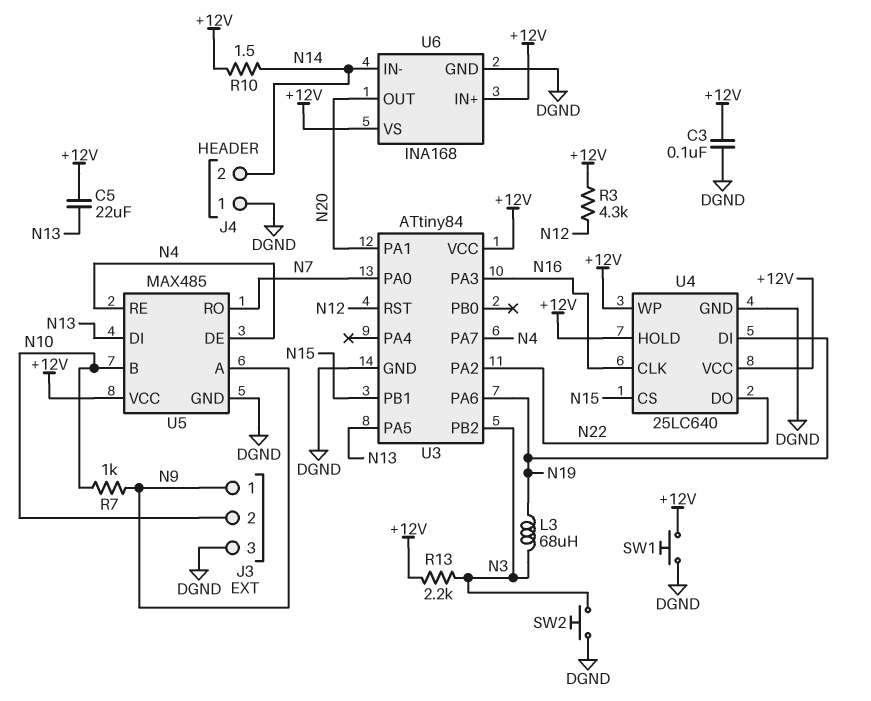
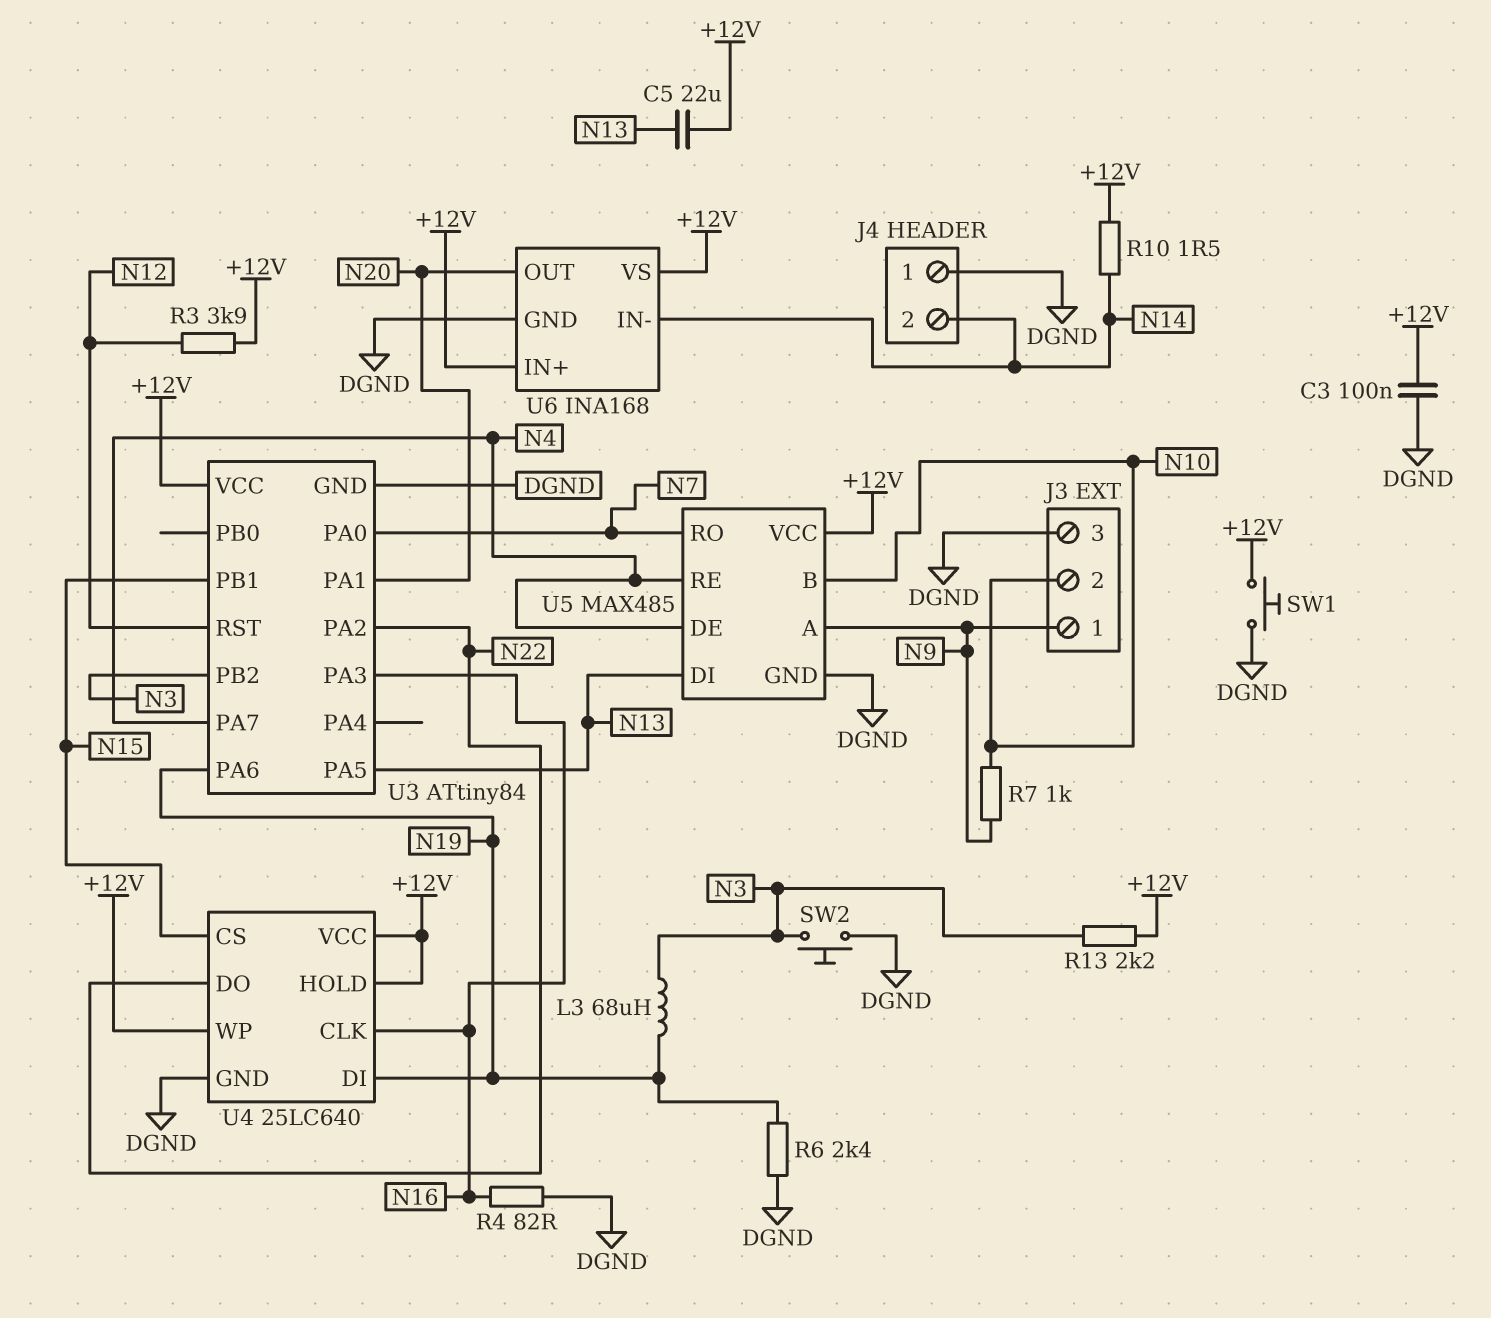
R3: 4.3k (+12V, N12) -> 3.9k (+12V, N12)
R4: none -> 82 (DGND, N16)
R6: none -> 2.4k (DGND, N19)

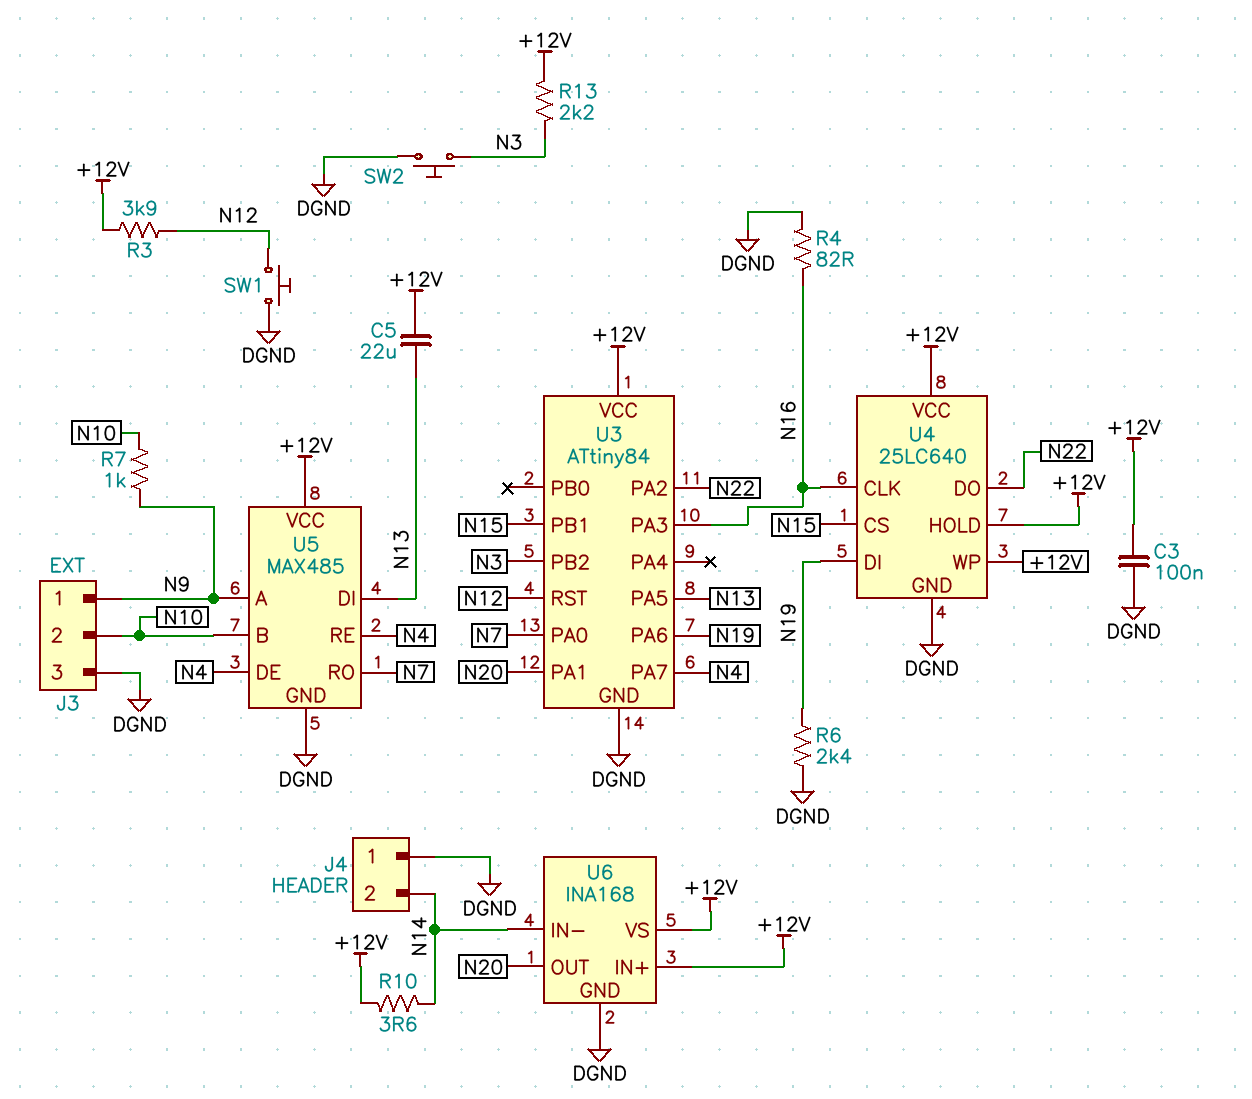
L3: 68uH (N3, N19) -> none
R10: 1.5 (+12V, N14) -> 3.6 (+12V, N14)
SW1: button (+12V, DGND) -> button (DGND, N12)

